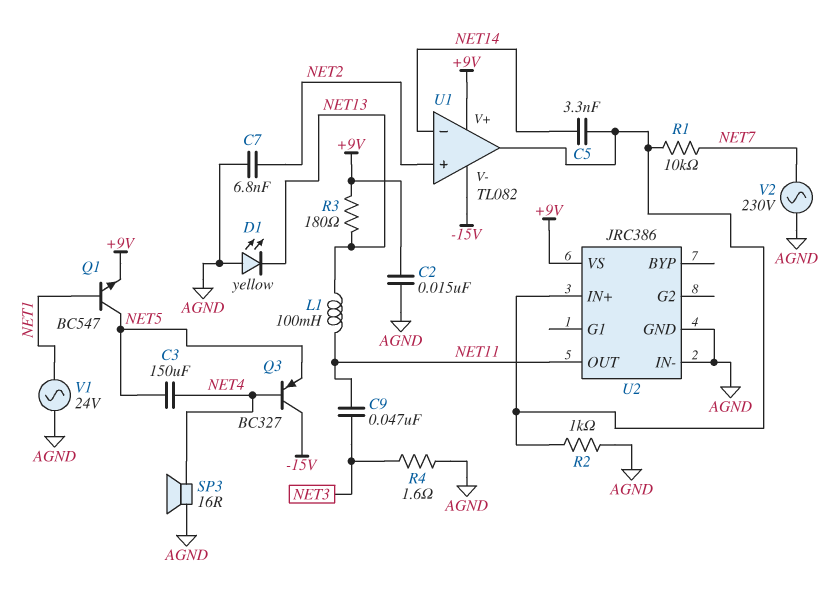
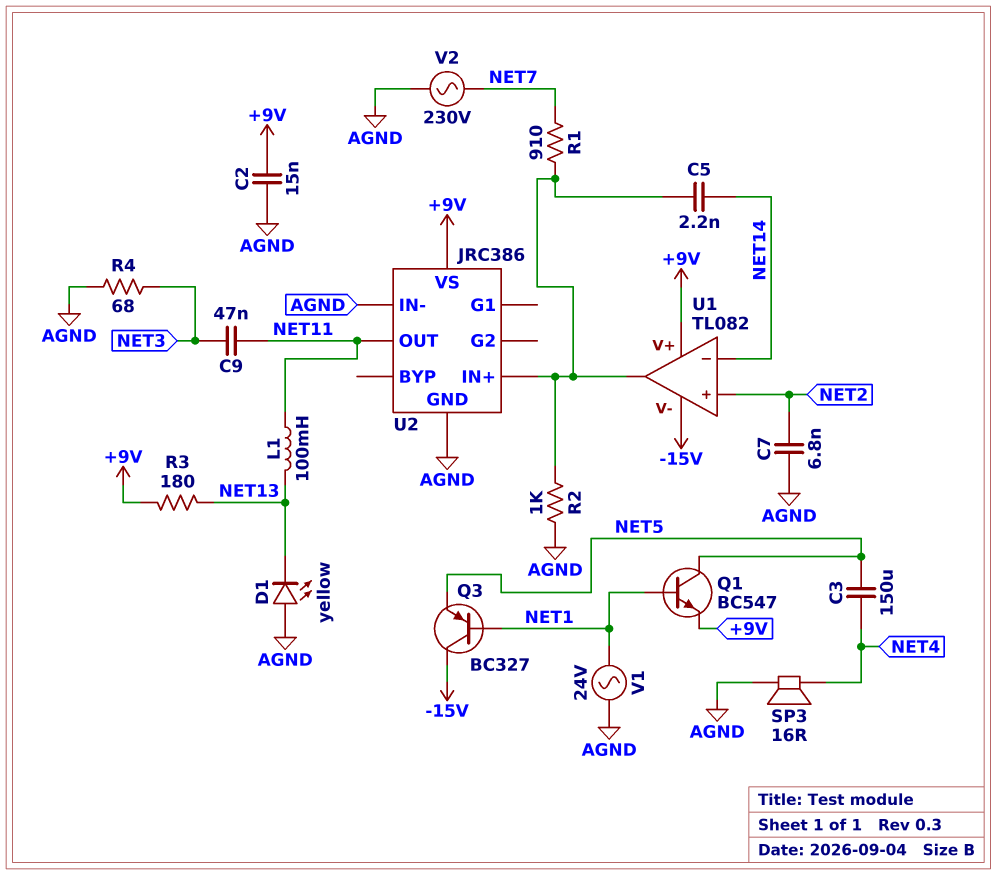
C5: 3.3nF (NET14, U1/out) -> 2.2nF (NET14, U1/out)
Q3: PNP BC327 (B NET4, C -15V, E NET5) -> PNP BC327 (B NET1, C -15V, E NET5)
R1: 10k (NET7, U1/out) -> 910 (NET7, U1/out)
R4: 1.6 (AGND, NET3) -> 68 (AGND, NET3)

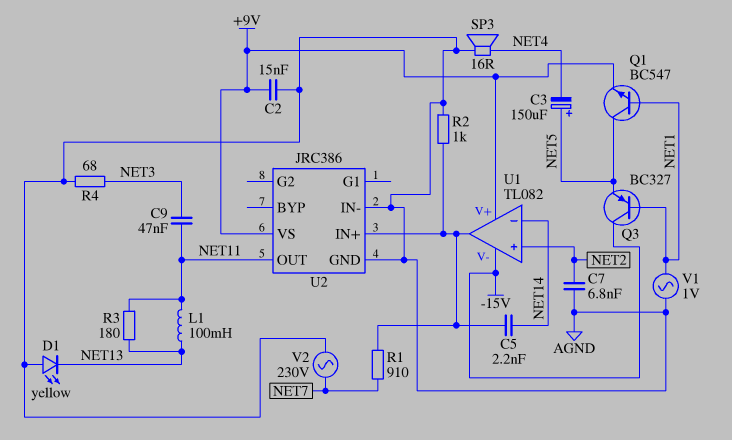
C3: 150uF (NET4, NET5) -> 150uF (plus NET5, minus NET4)
R3: 180 (+9V, NET13) -> 180 (NET11, NET13)
V1: AC 24V (AGND, NET1) -> AC 1V (AGND, NET1)

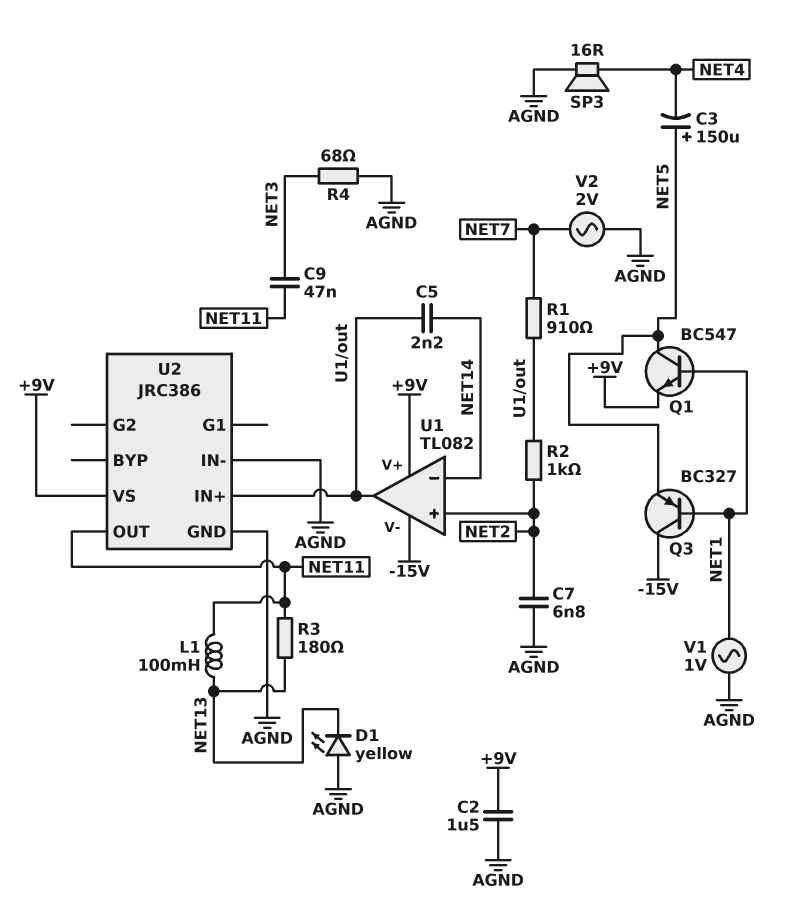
C2: 15nF (+9V, AGND) -> 1.5uF (+9V, AGND)
R2: 1k (AGND, U1/out) -> 1k (NET2, U1/out)
V2: AC 230V (AGND, NET7) -> AC 2V (AGND, NET7)

